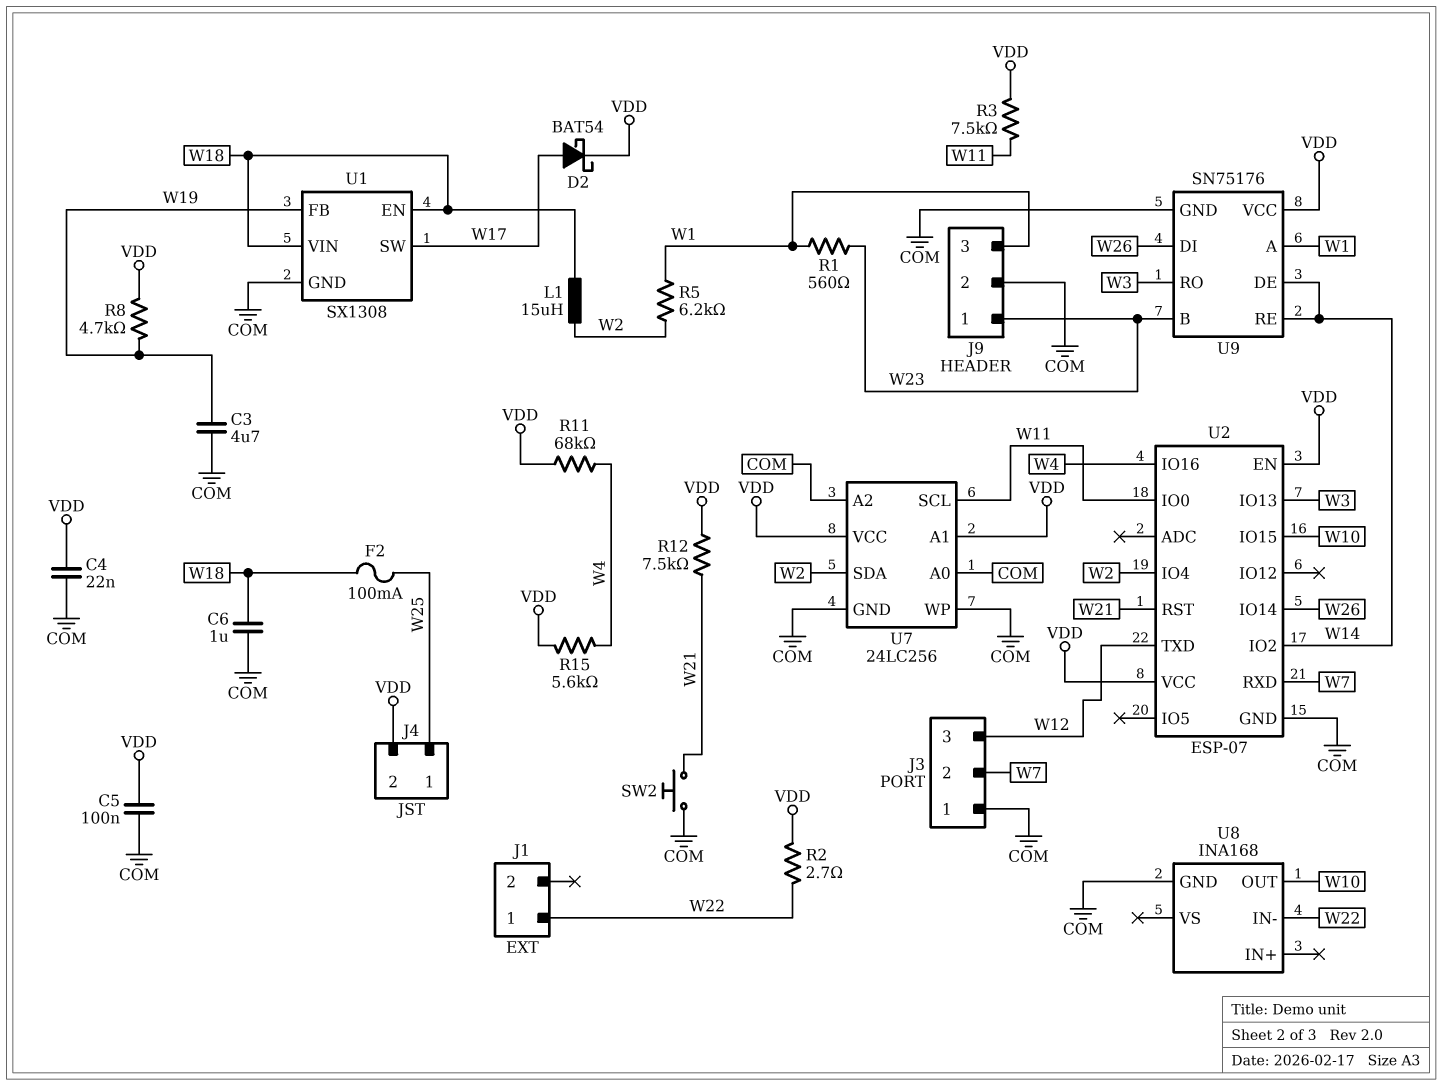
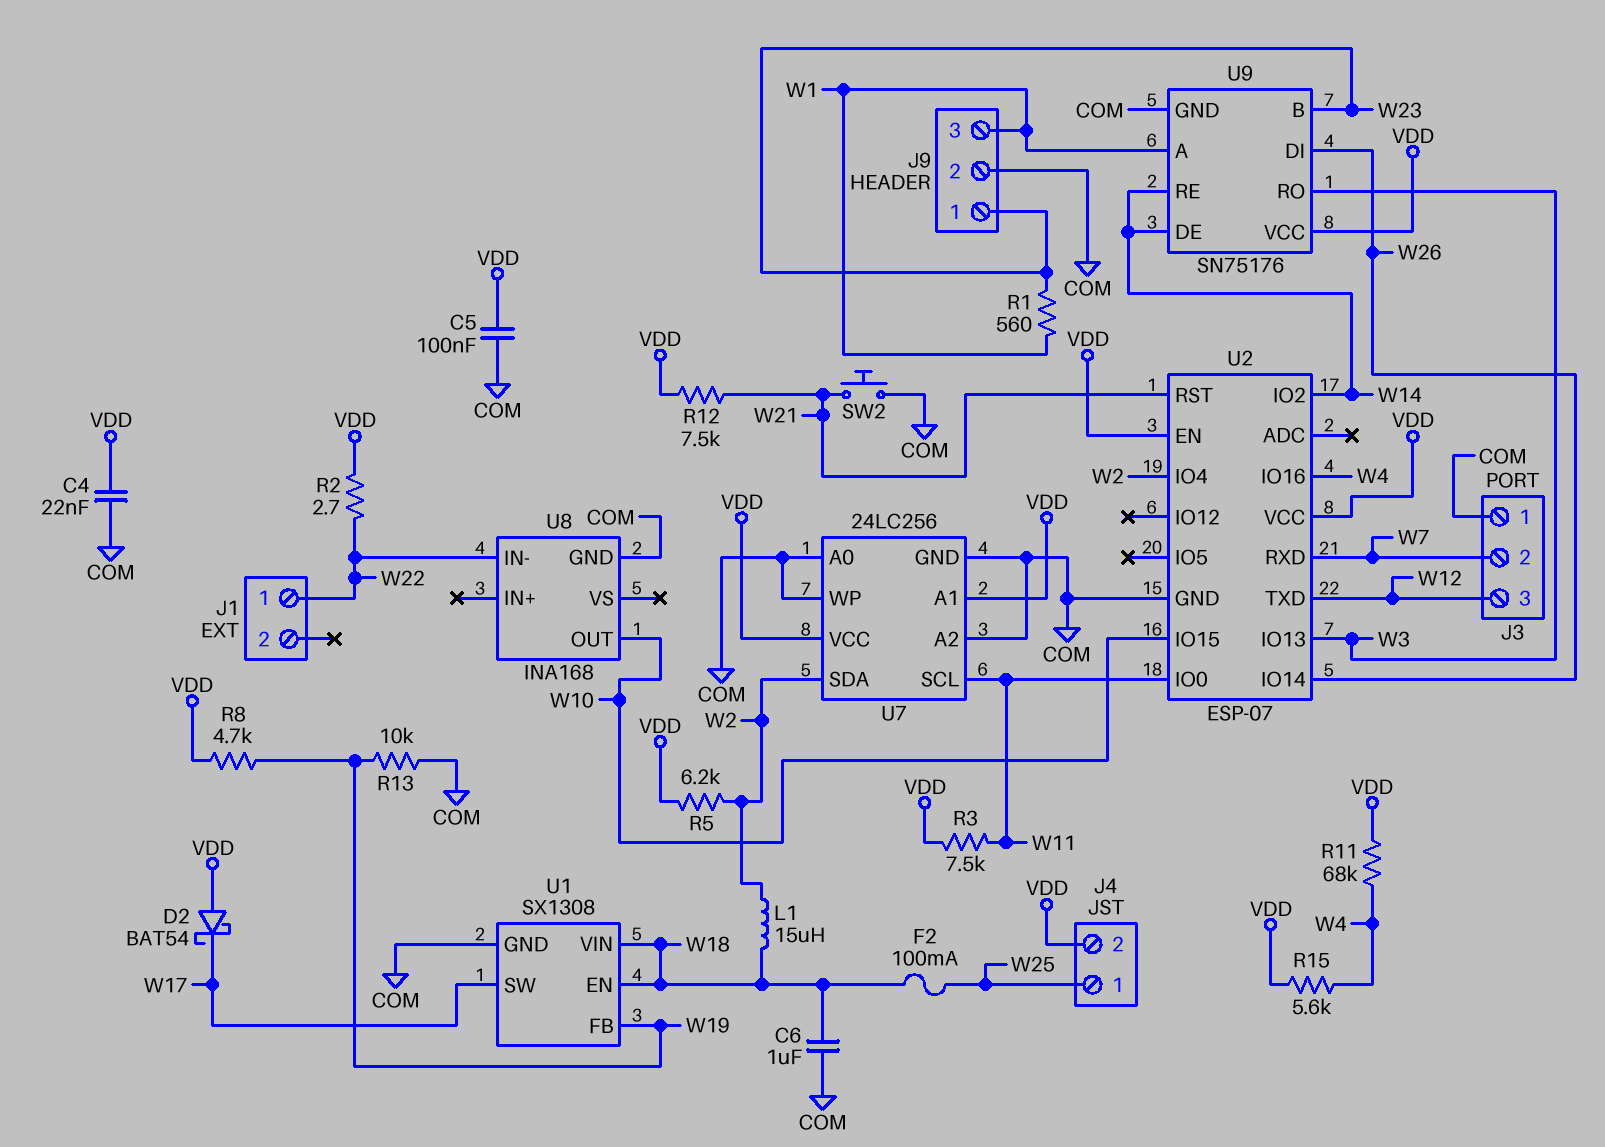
C3: 4.7uF (COM, W19) -> none
D2: schottky BAT54 (A W17, K VDD) -> schottky BAT54 (A VDD, K W17)
R5: 6.2k (W1, W2) -> 6.2k (VDD, W2)
R13: none -> 10k (COM, W19)

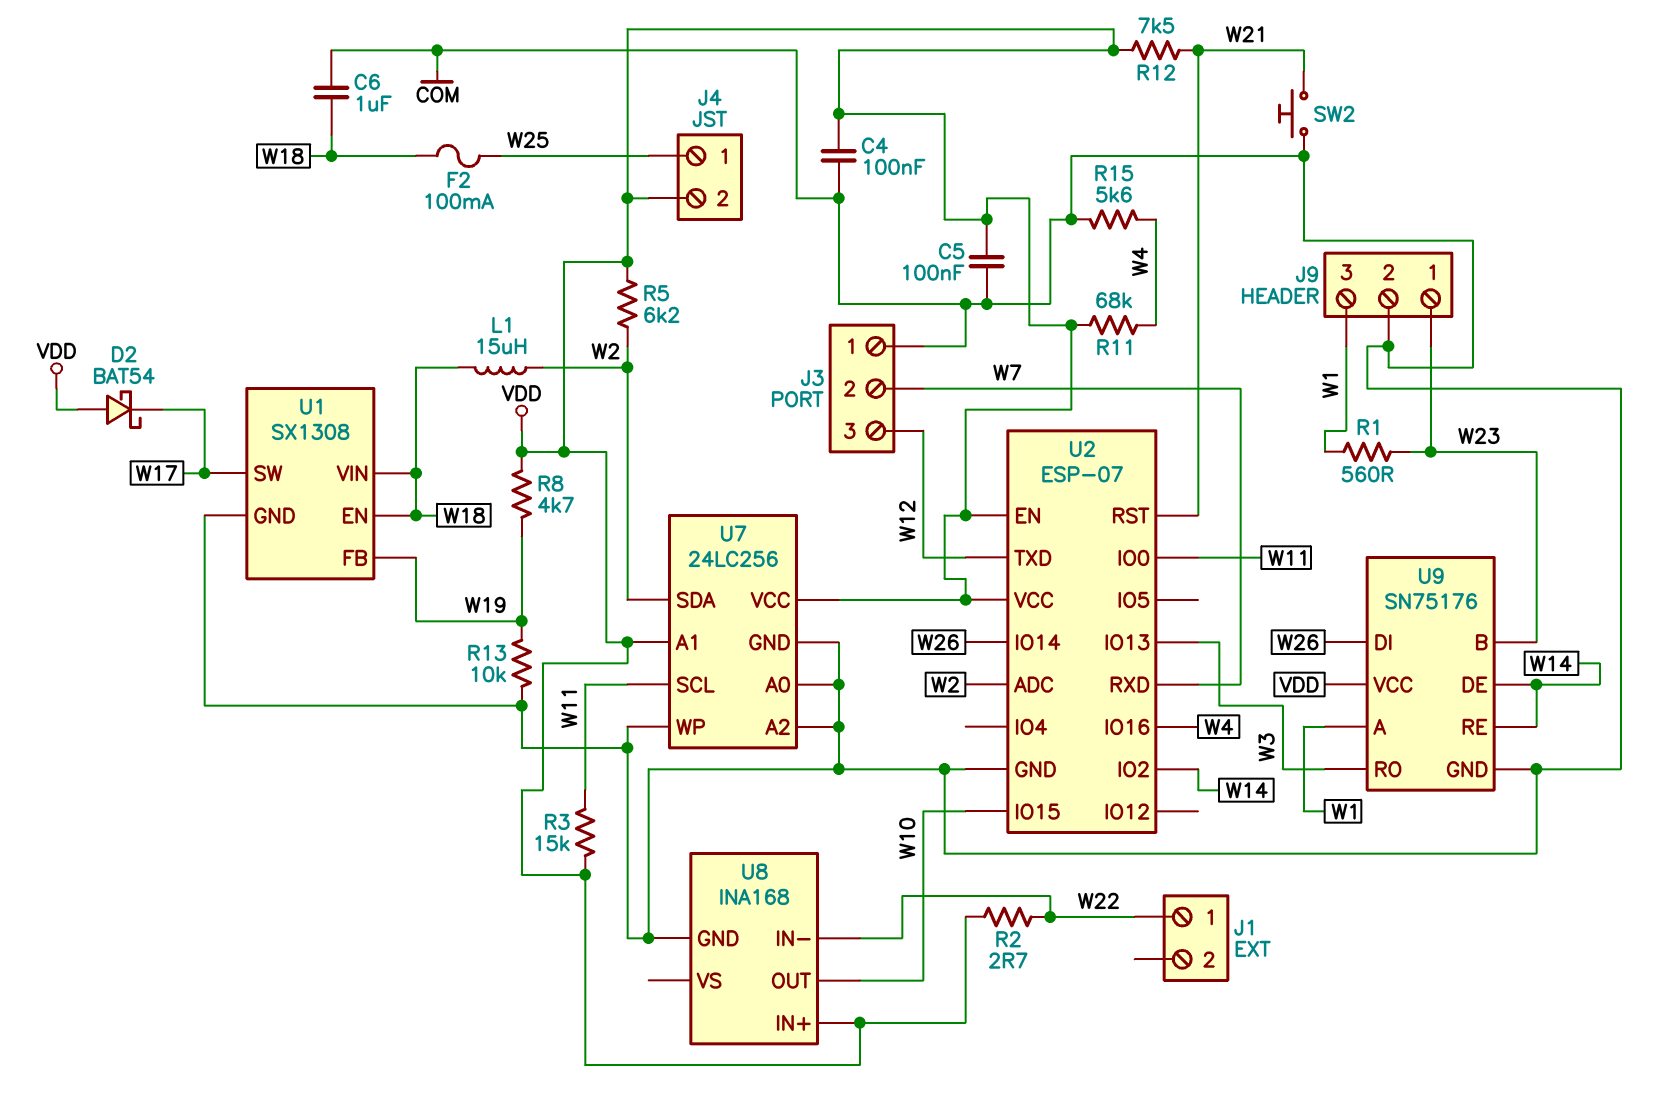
C4: 22nF (COM, VDD) -> 100nF (COM, VDD)
R3: 7.5k (VDD, W11) -> 15k (VDD, W11)
R15: 5.6k (VDD, W4) -> 5.6k (COM, W4)
U2 pin ADC: none -> W2
U2 pin IO4: W2 -> none
U8 pin IN+: none -> VDD

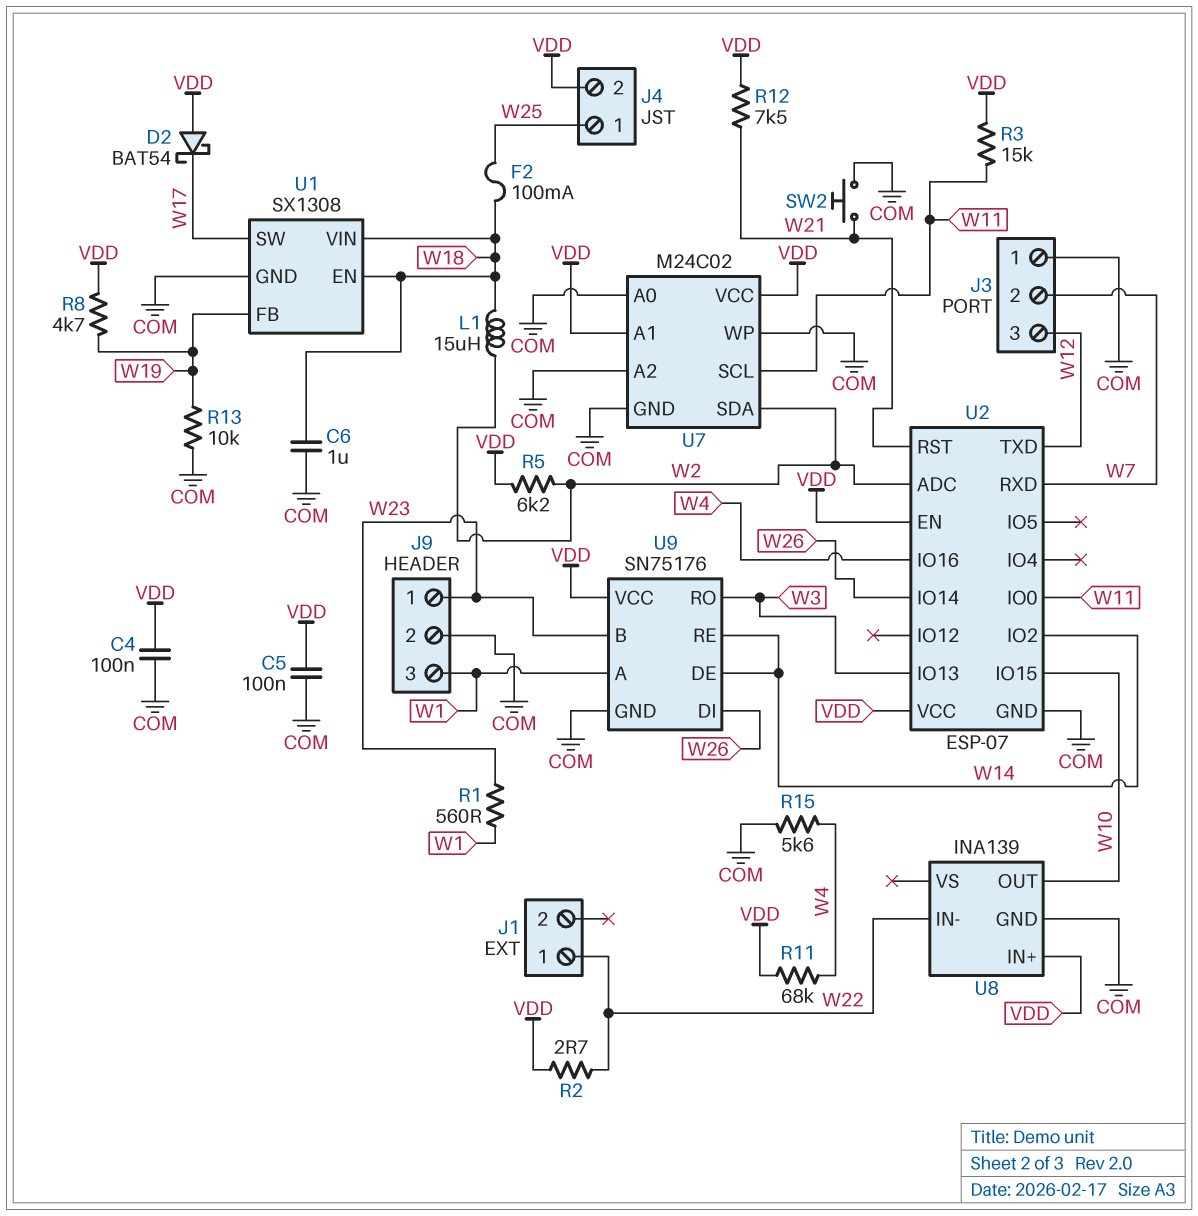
U7: 24LC256 -> M24C02
U8: INA168 -> INA139

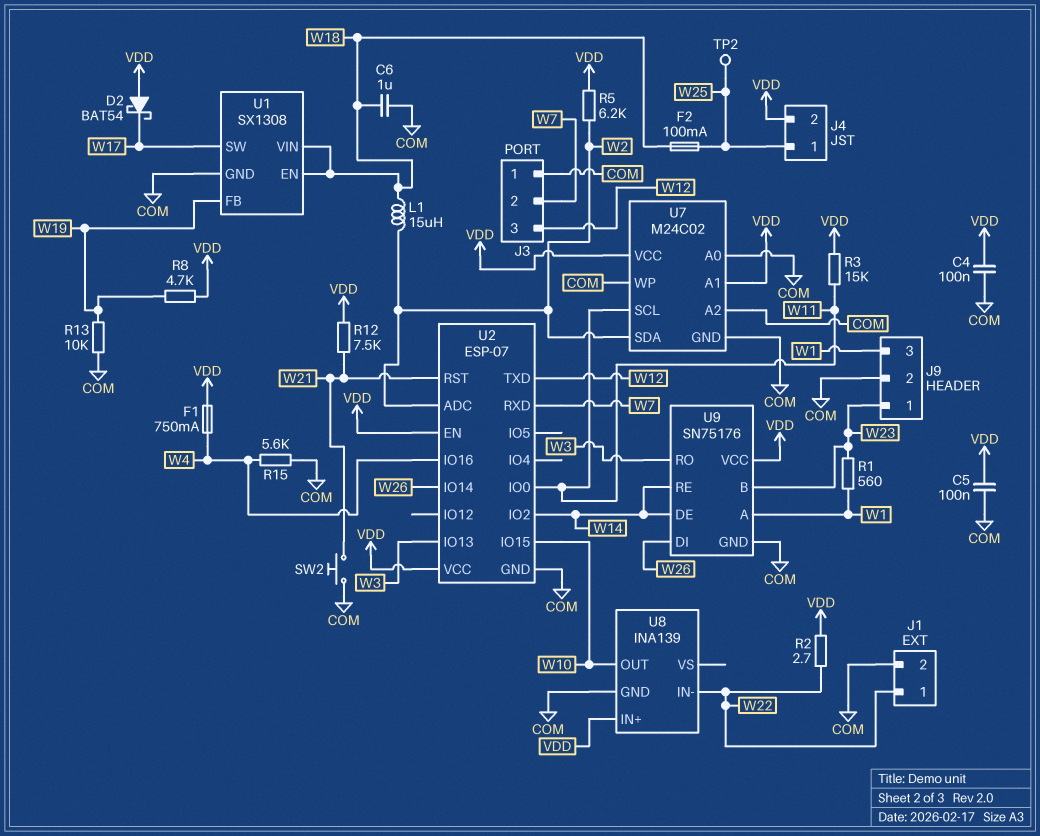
F1: none -> 750mA (VDD, W4)
J1 pin 2: none -> COM
R11: 68k (VDD, W4) -> none
TP2: none -> test point (W25)

